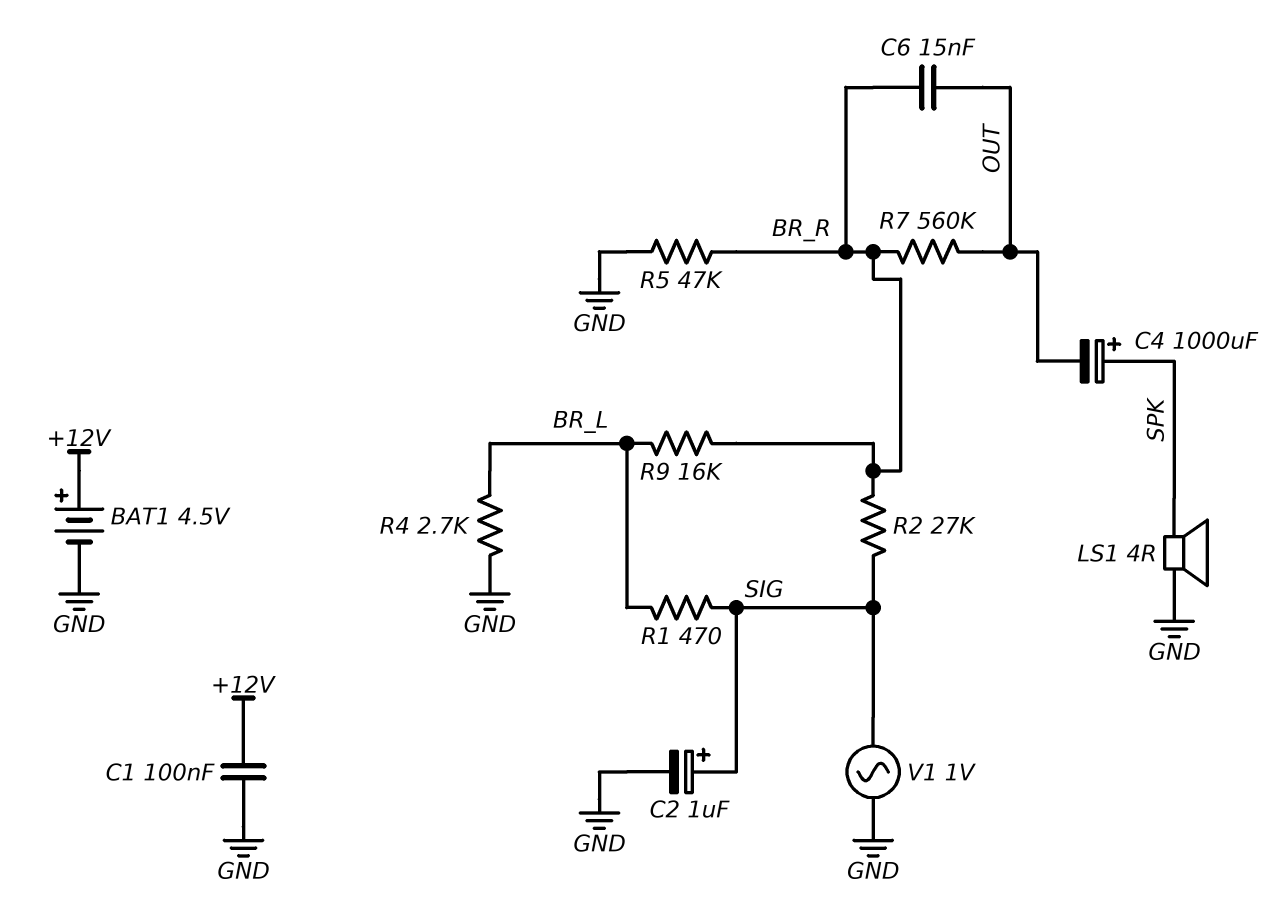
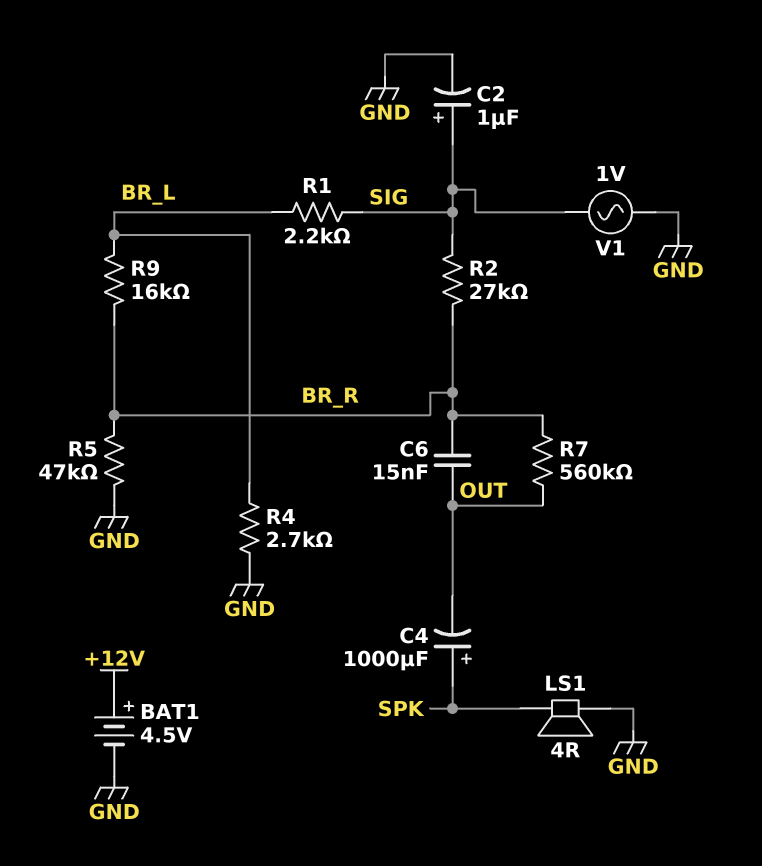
C1: 100nF (+12V, GND) -> none
R1: 470 (BR_L, SIG) -> 2.2k (BR_L, SIG)

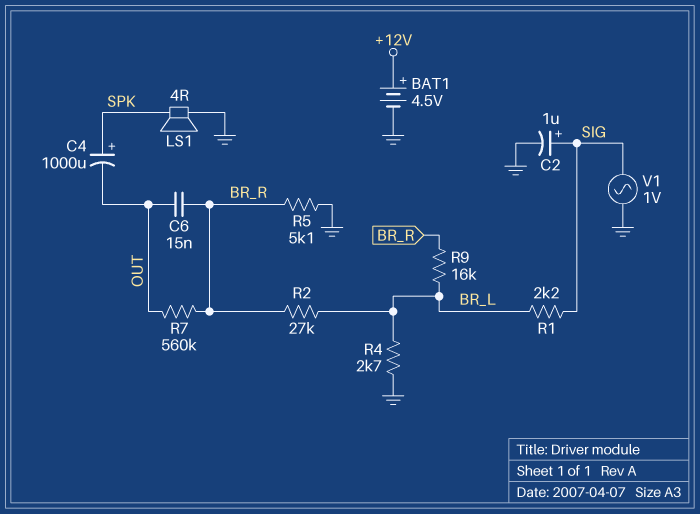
R2: 27k (BR_R, SIG) -> 27k (BR_L, BR_R)
R5: 47k (BR_R, GND) -> 5.1k (BR_R, GND)

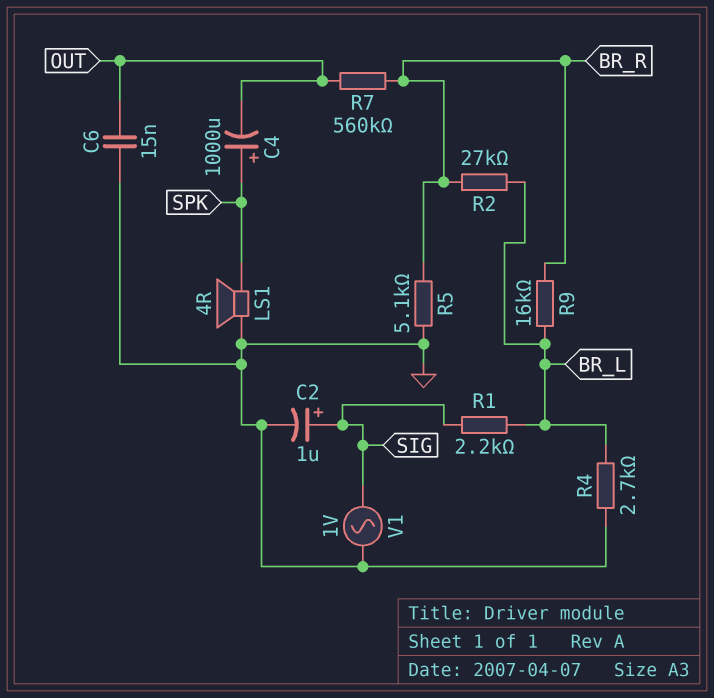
BAT1: 4.5V (plus +12V, minus GND) -> none
C6: 15nF (BR_R, OUT) -> 15nF (GND, OUT)

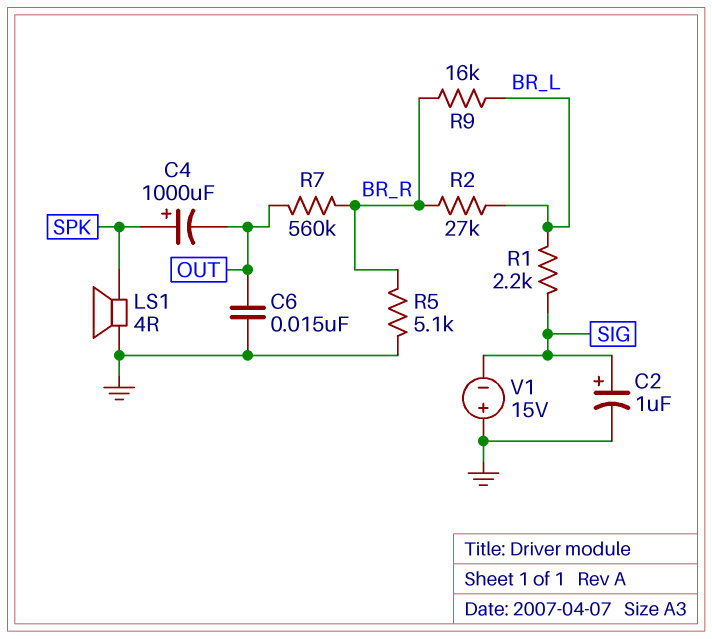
R4: 2.7k (BR_L, GND) -> none
V1: AC 1V (GND, SIG) -> 15V (plus GND, minus SIG)

